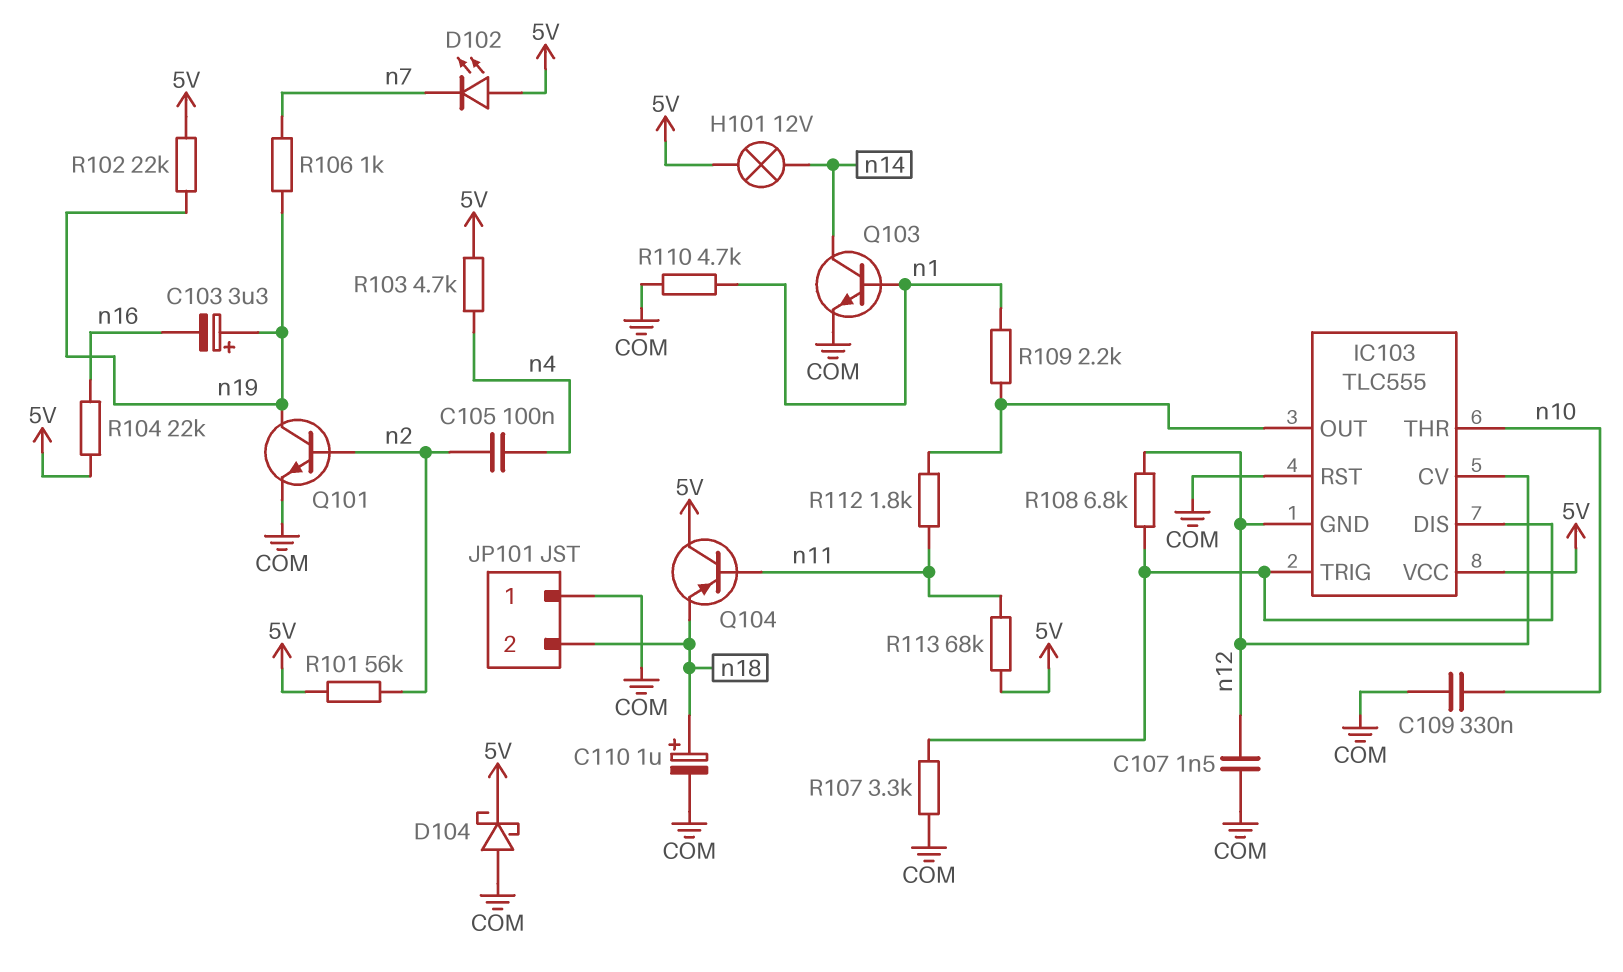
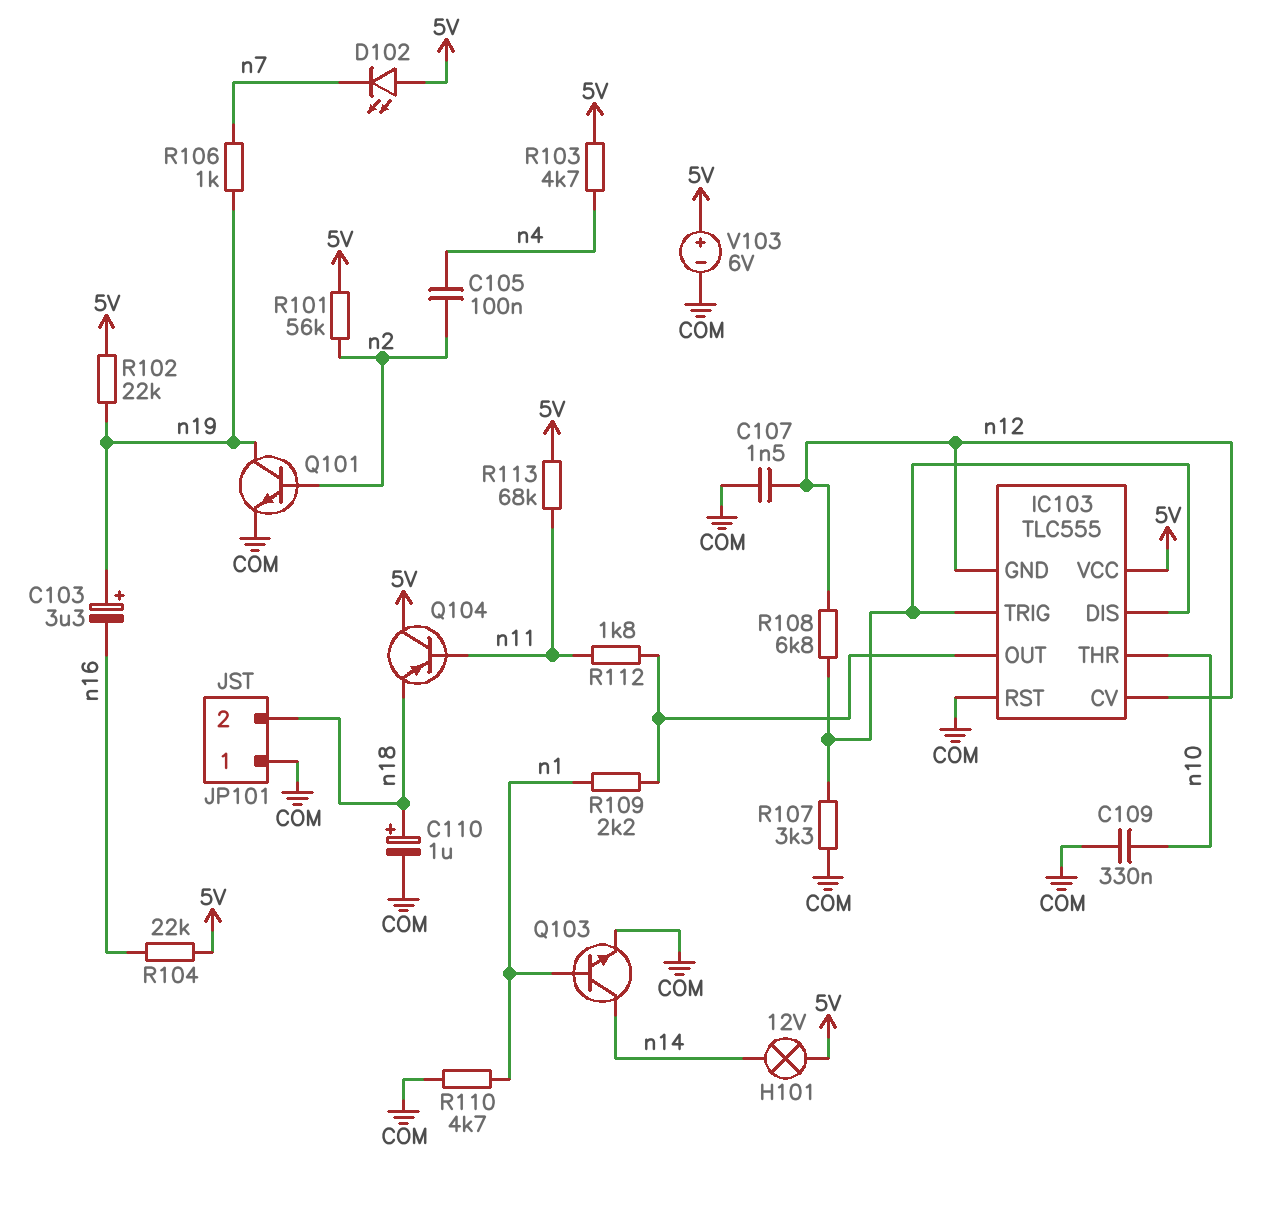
D104: schottky (A COM, K 5V) -> none
V103: none -> 6V (plus 5V, minus COM)

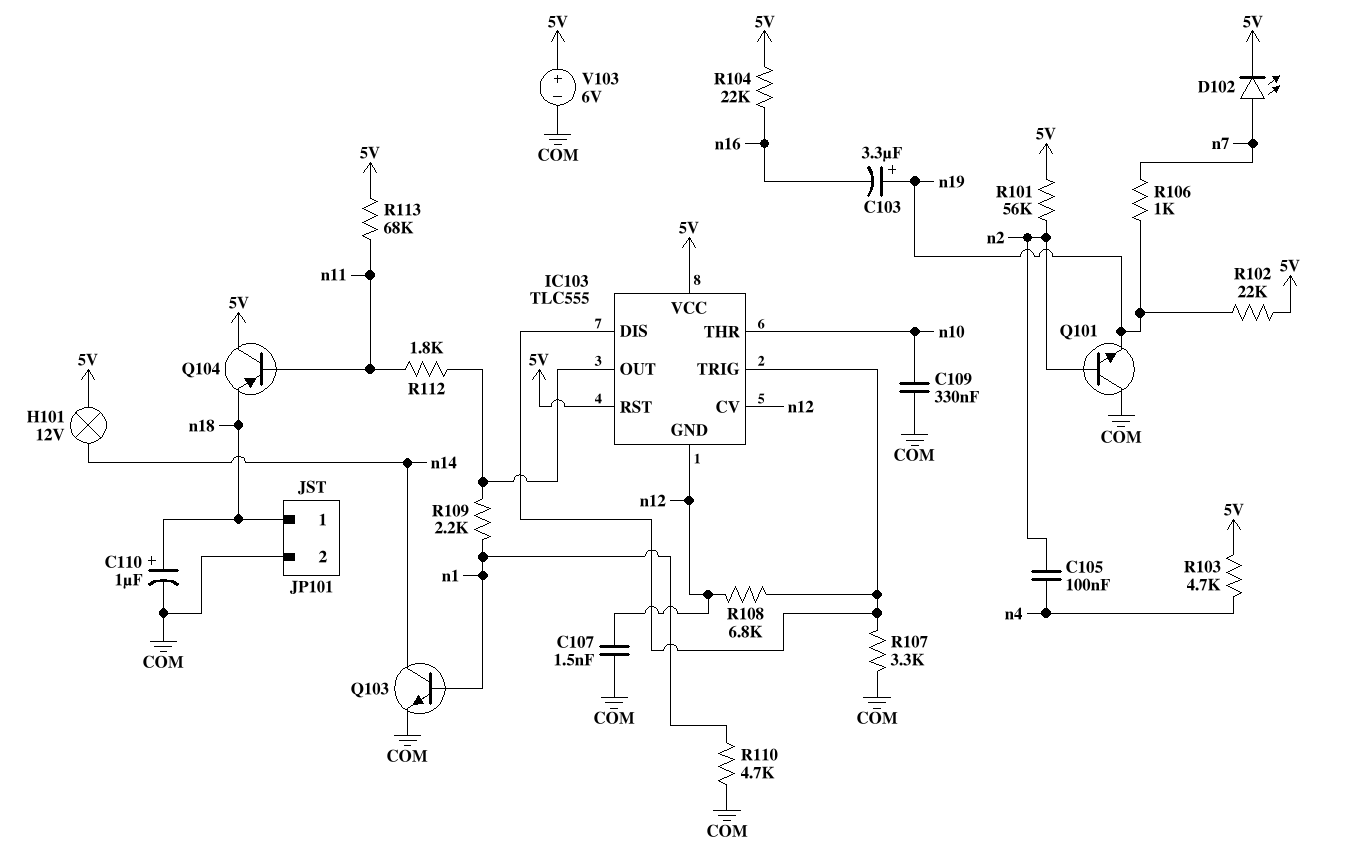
D102: LED (A 5V, K n7) -> LED (A n7, K 5V)
IC103 pin RST: COM -> 5V
JP101 pin 1: COM -> n18
JP101 pin 2: n18 -> COM
Q101: NPN (B n2, C n19, E COM) -> NPN (B n2, C COM, E n19)

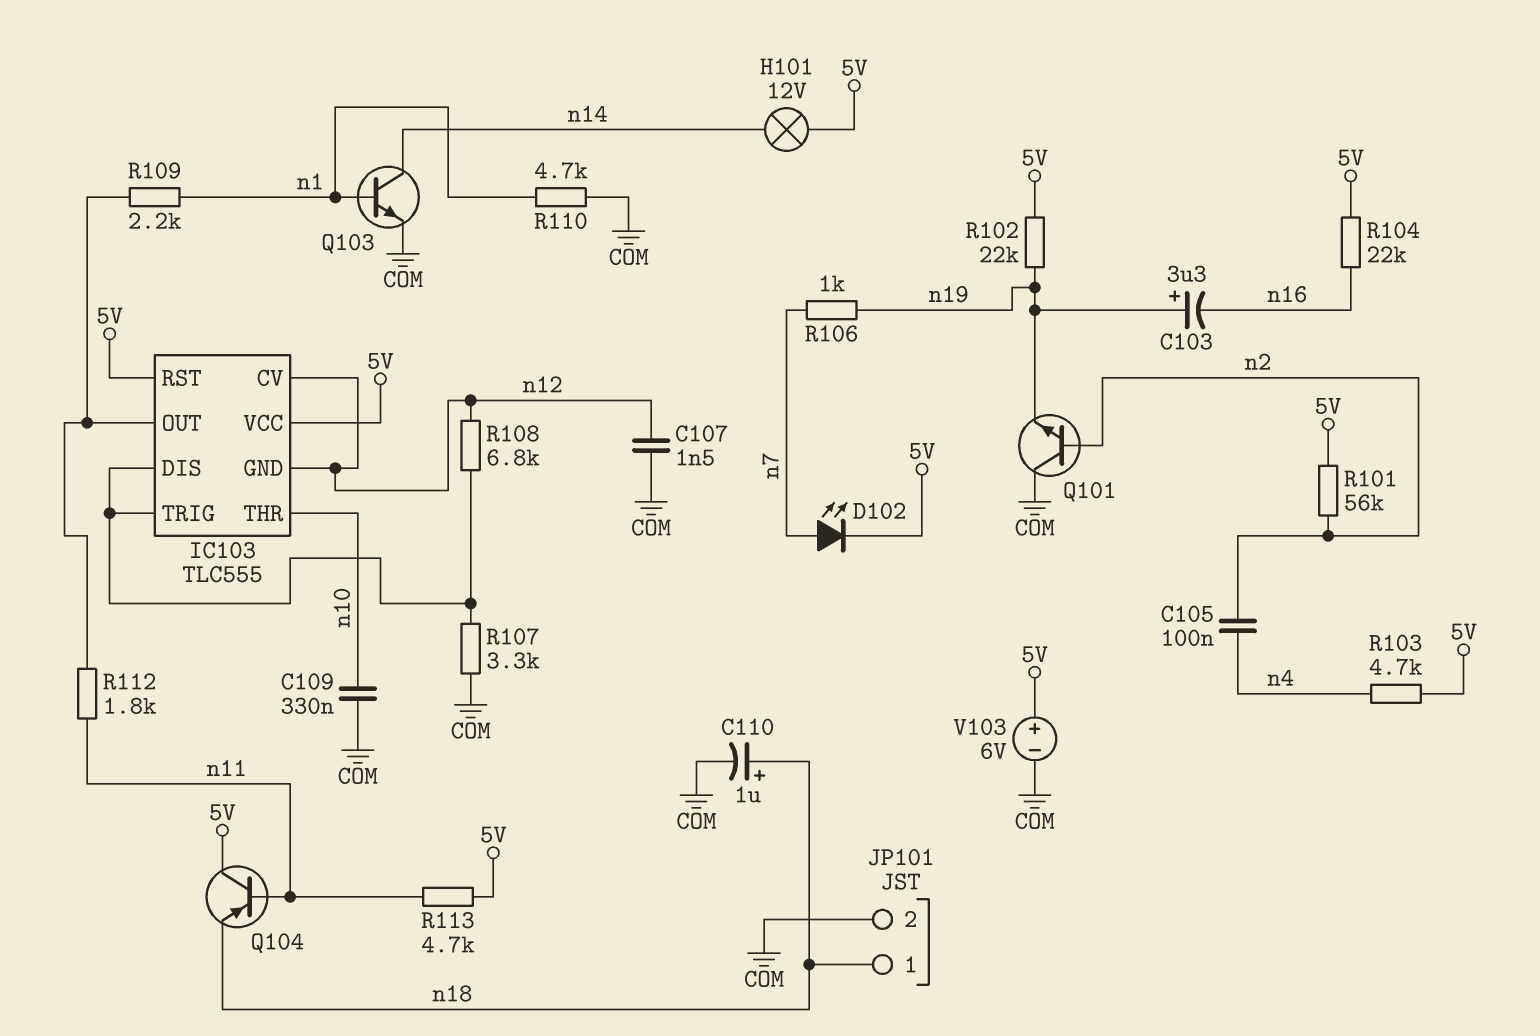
R113: 68k (5V, n11) -> 4.7k (5V, n11)

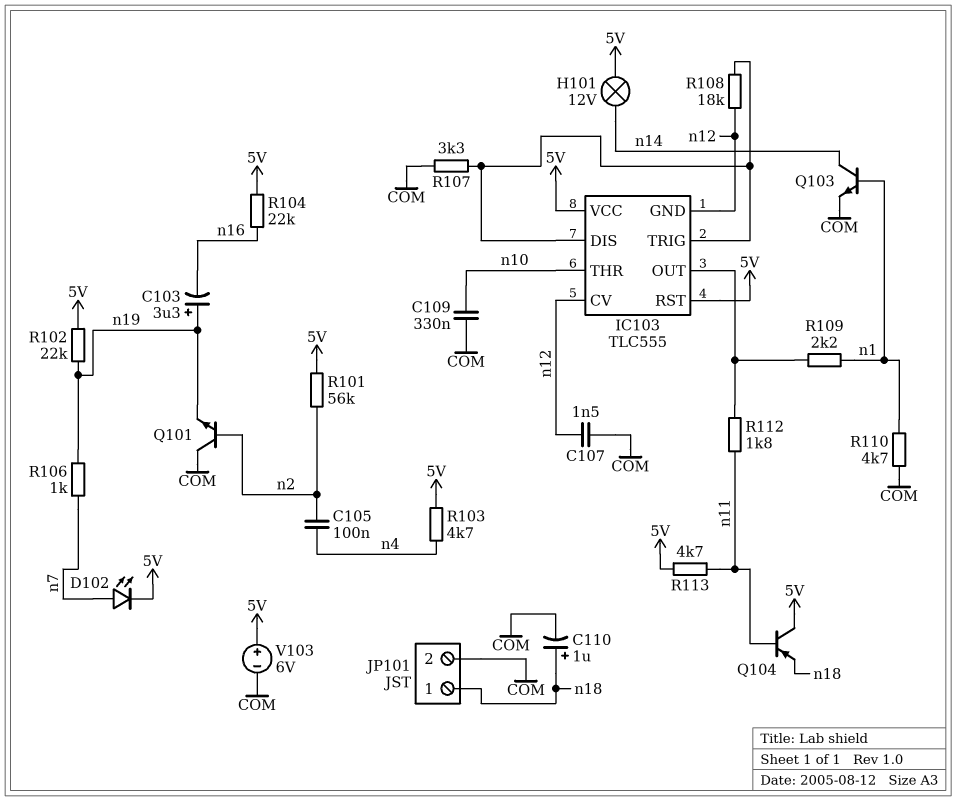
R108: 6.8k (IC103/DIS, n12) -> 18k (IC103/DIS, n12)

